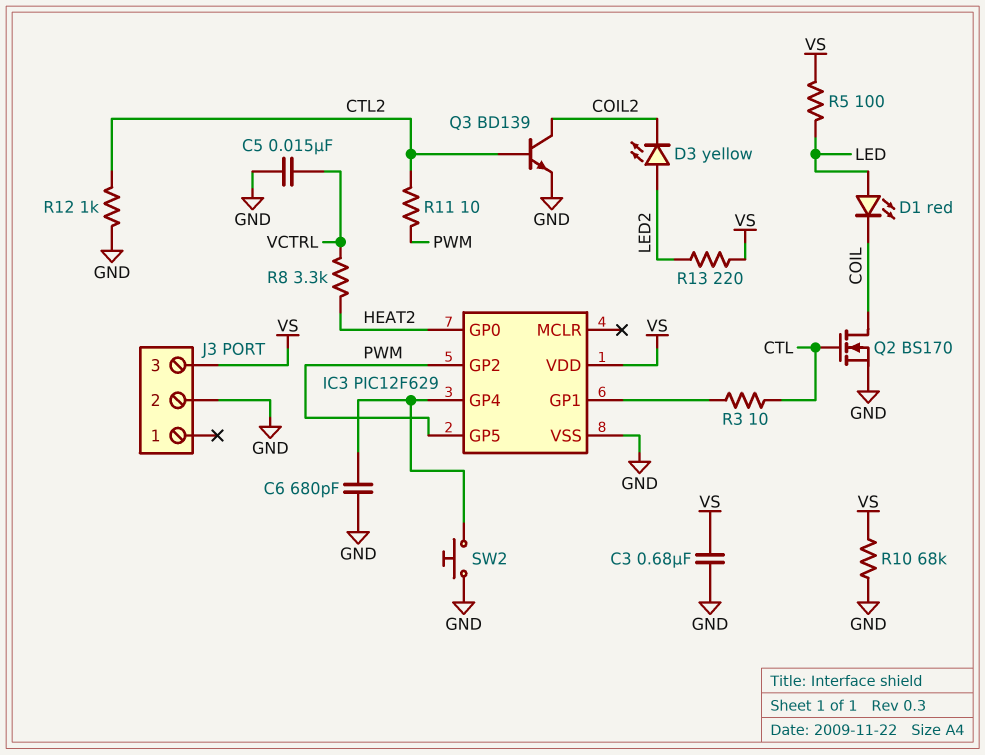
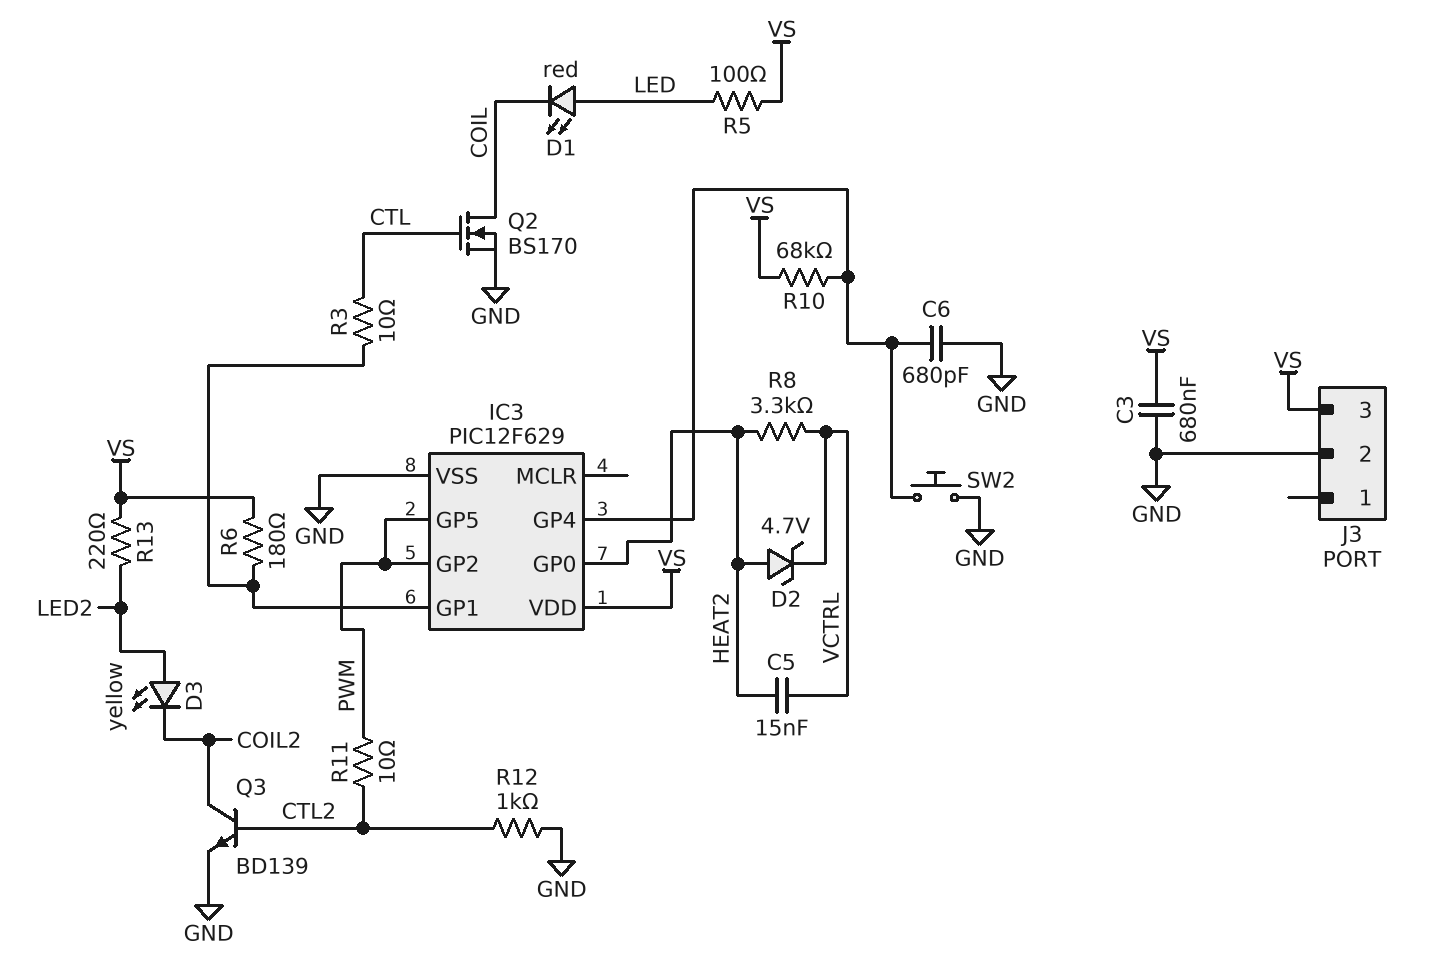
C5: 15nF (GND, VCTRL) -> 15nF (HEAT2, VCTRL)
D2: none -> zener 4.7V (A HEAT2, K VCTRL)
R6: none -> 180 (IC3/GP1, VS)
R10: 68k (GND, VS) -> 68k (IC3/GP4, VS)

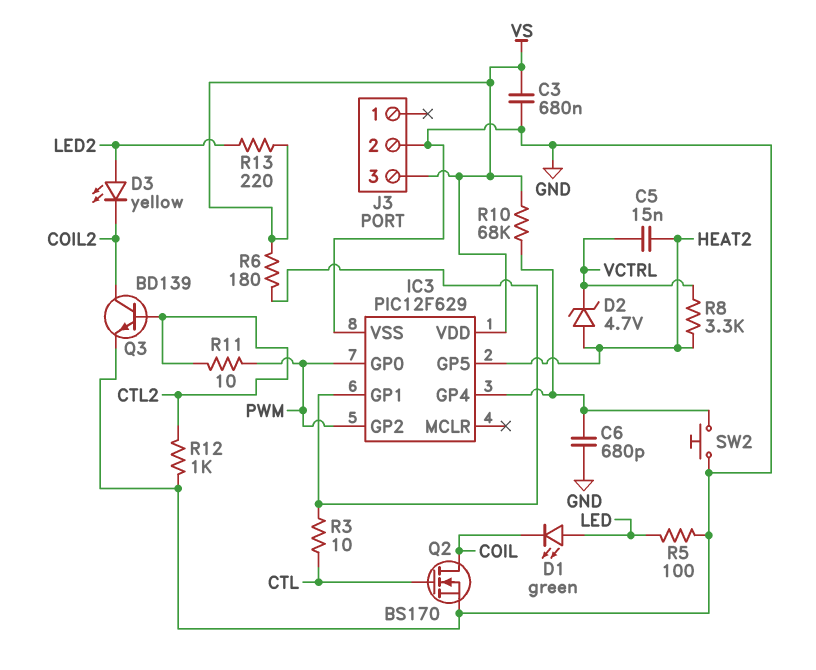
D1: LED red (A LED, K COIL) -> LED green (A LED, K COIL)
IC3 pin GP0: HEAT2 -> PWM
IC3 pin GP5: PWM -> HEAT2
R5: 100 (LED, VS) -> 100 (GND, LED)

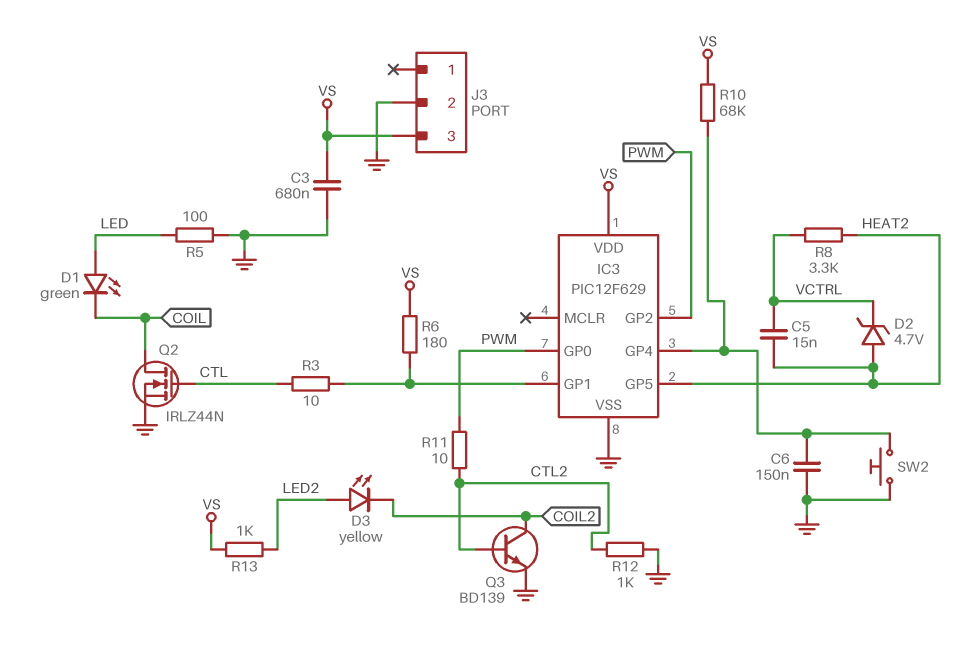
C6: 680pF (GND, IC3/GP4) -> 150nF (GND, IC3/GP4)
Q2: NMOS BS170 (G CTL, D COIL, S GND) -> NMOS IRLZ44N (G CTL, D COIL, S GND)
R13: 220 (LED2, VS) -> 1k (LED2, VS)

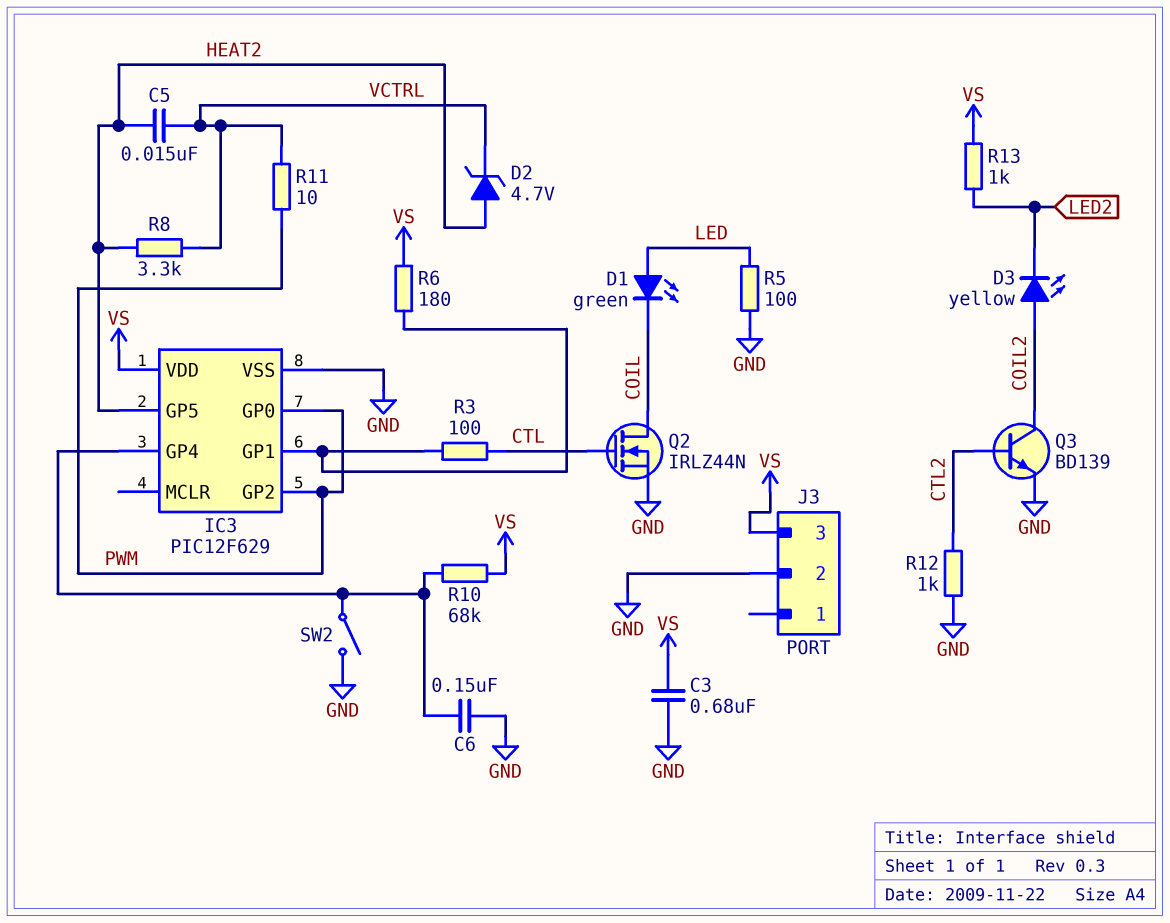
D3: LED yellow (A LED2, K COIL2) -> LED yellow (A COIL2, K LED2)
R3: 10 (CTL, IC3/GP1) -> 100 (CTL, IC3/GP1)
R11: 10 (CTL2, PWM) -> 10 (PWM, VCTRL)
SW2: button (GND, IC3/GP4) -> switch (GND, IC3/GP4)

